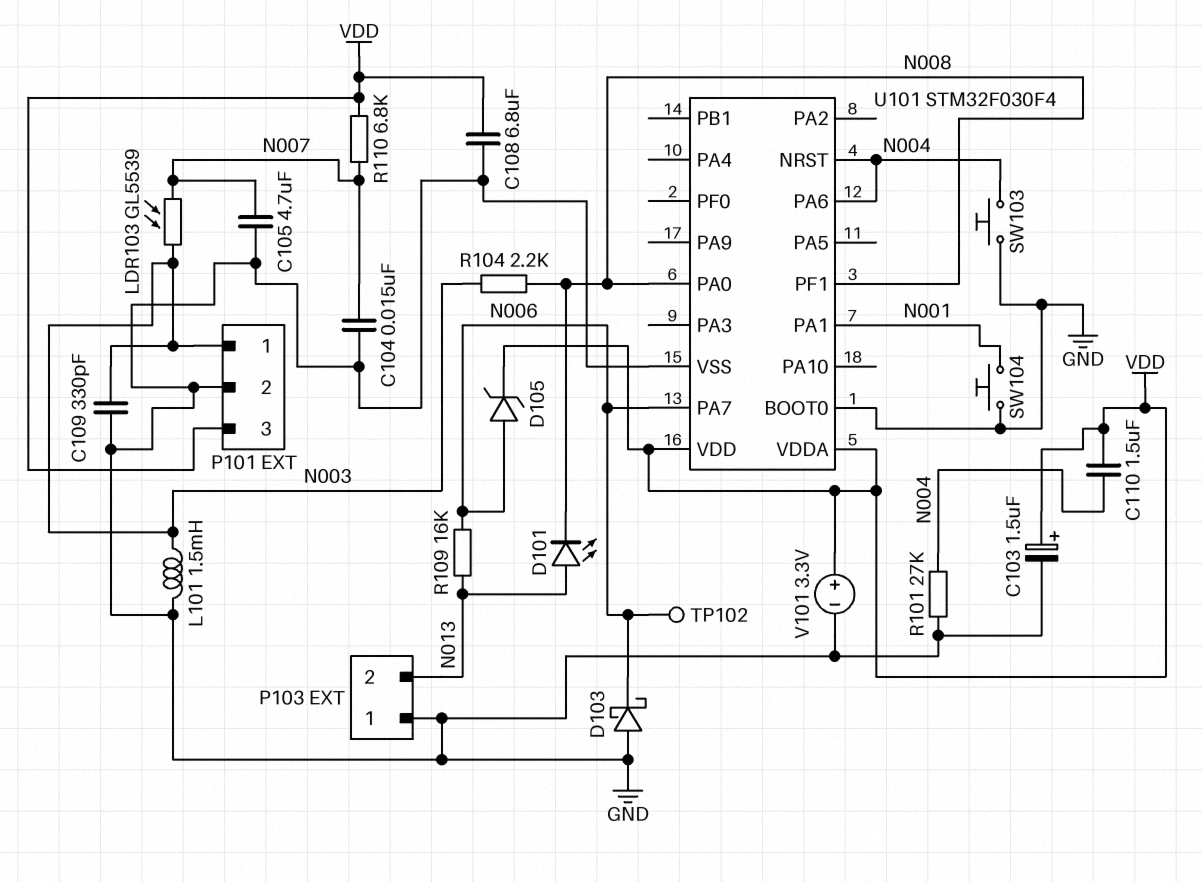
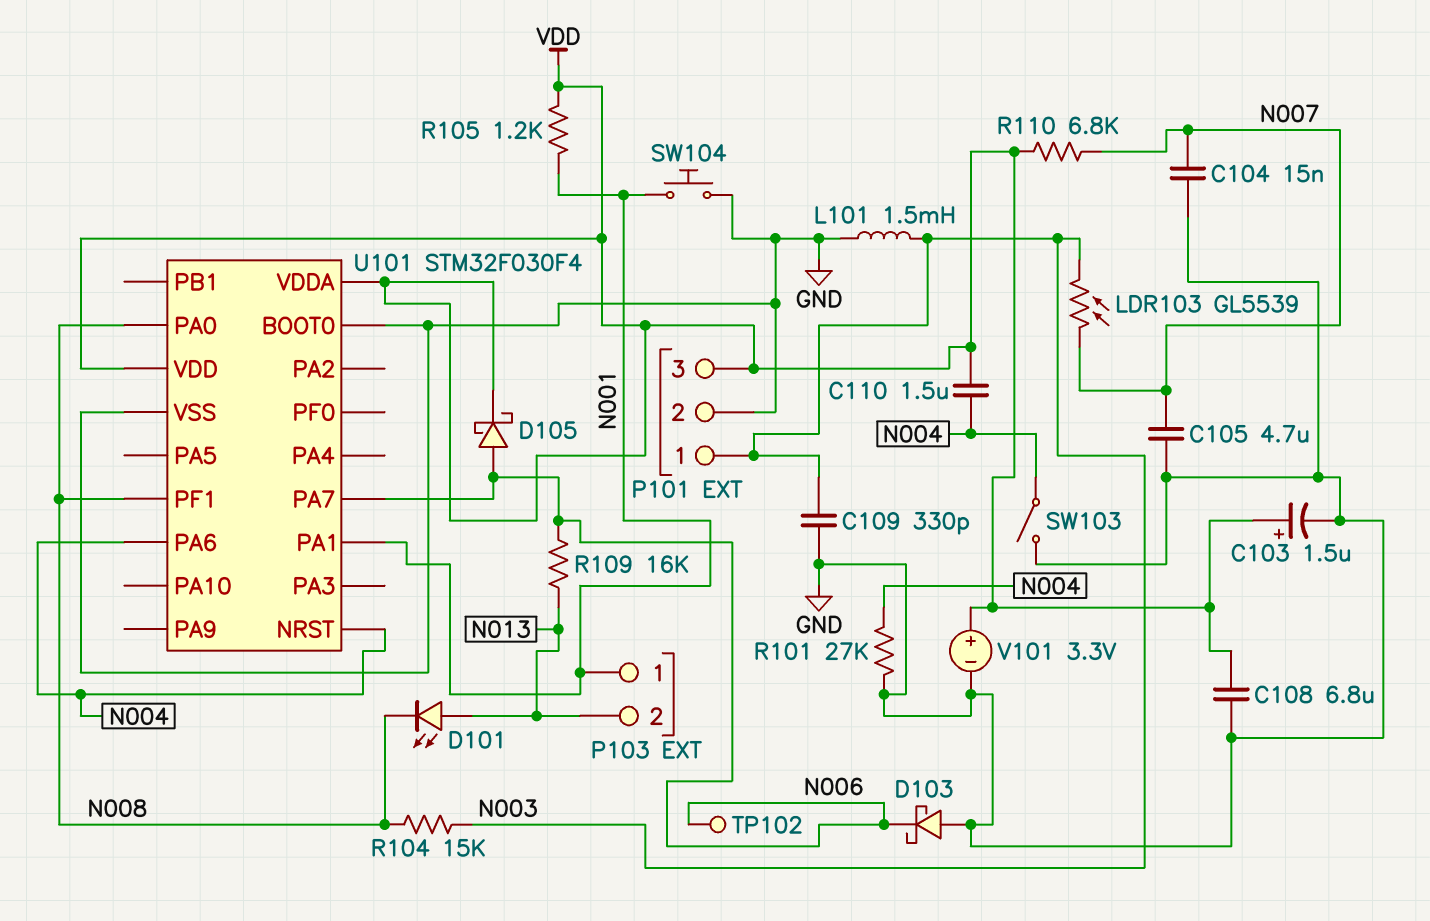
D105: zener (A N006, K VDD) -> schottky (A N006, K VDD)
P103 pin 1: GND -> N001
R104: 2.2k (N003, N008) -> 15k (N003, N008)
R105: none -> 1.2k (N001, VDD)
SW103: button (GND, N004) -> switch (GND, N004)

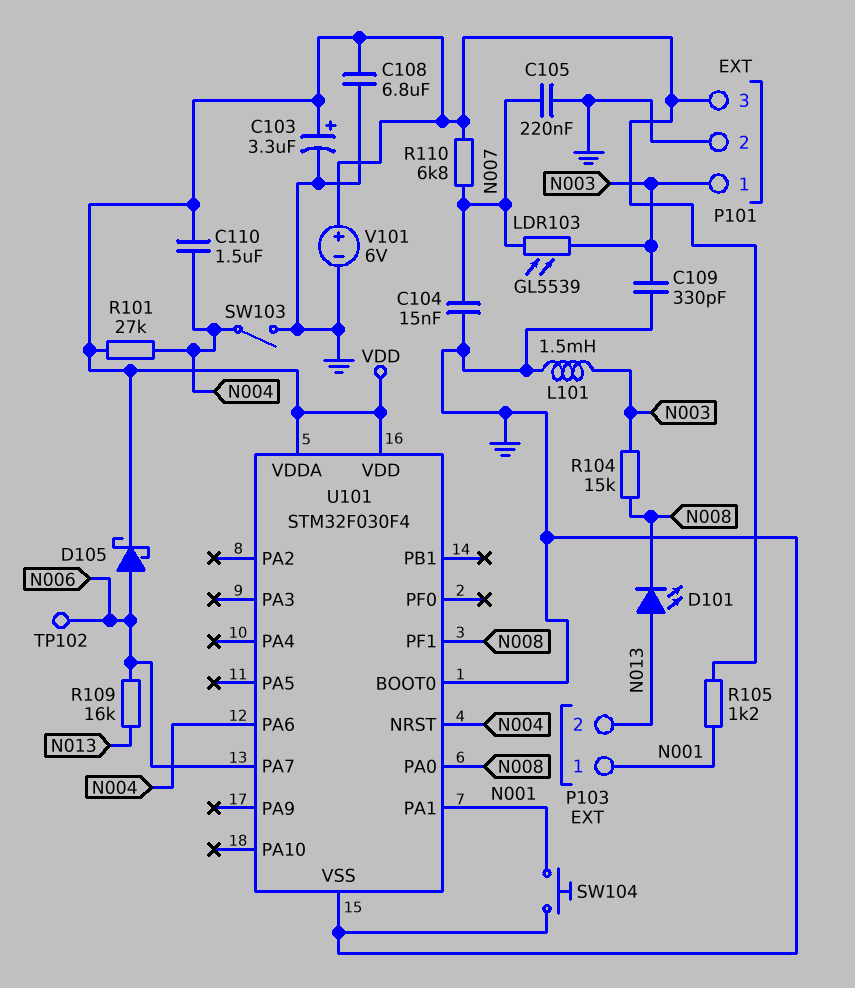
C103: 1.5uF (plus VDD, minus GND) -> 3.3uF (plus VDD, minus GND)
C105: 4.7uF (GND, N007) -> 220nF (GND, N007)
D103: schottky (A GND, K N006) -> none
R101: 27k (GND, N004) -> 27k (N004, VDD)
V101: 3.3V (plus VDD, minus GND) -> 6V (plus VDD, minus GND)

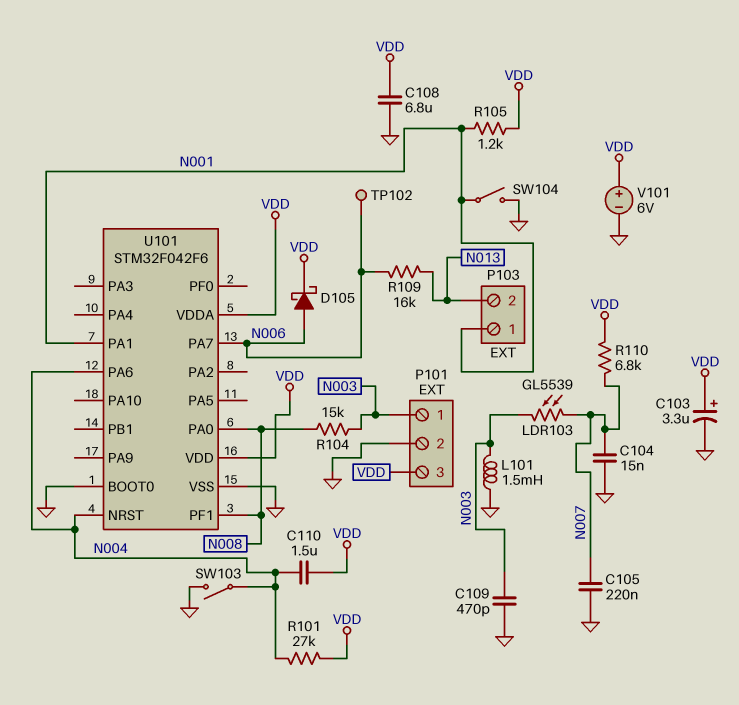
C109: 330pF (GND, N003) -> 470pF (GND, N003)
D101: LED (A N013, K N008) -> none
SW104: button (GND, N001) -> switch (GND, N001)
U101: STM32F030F4 -> STM32F042F6

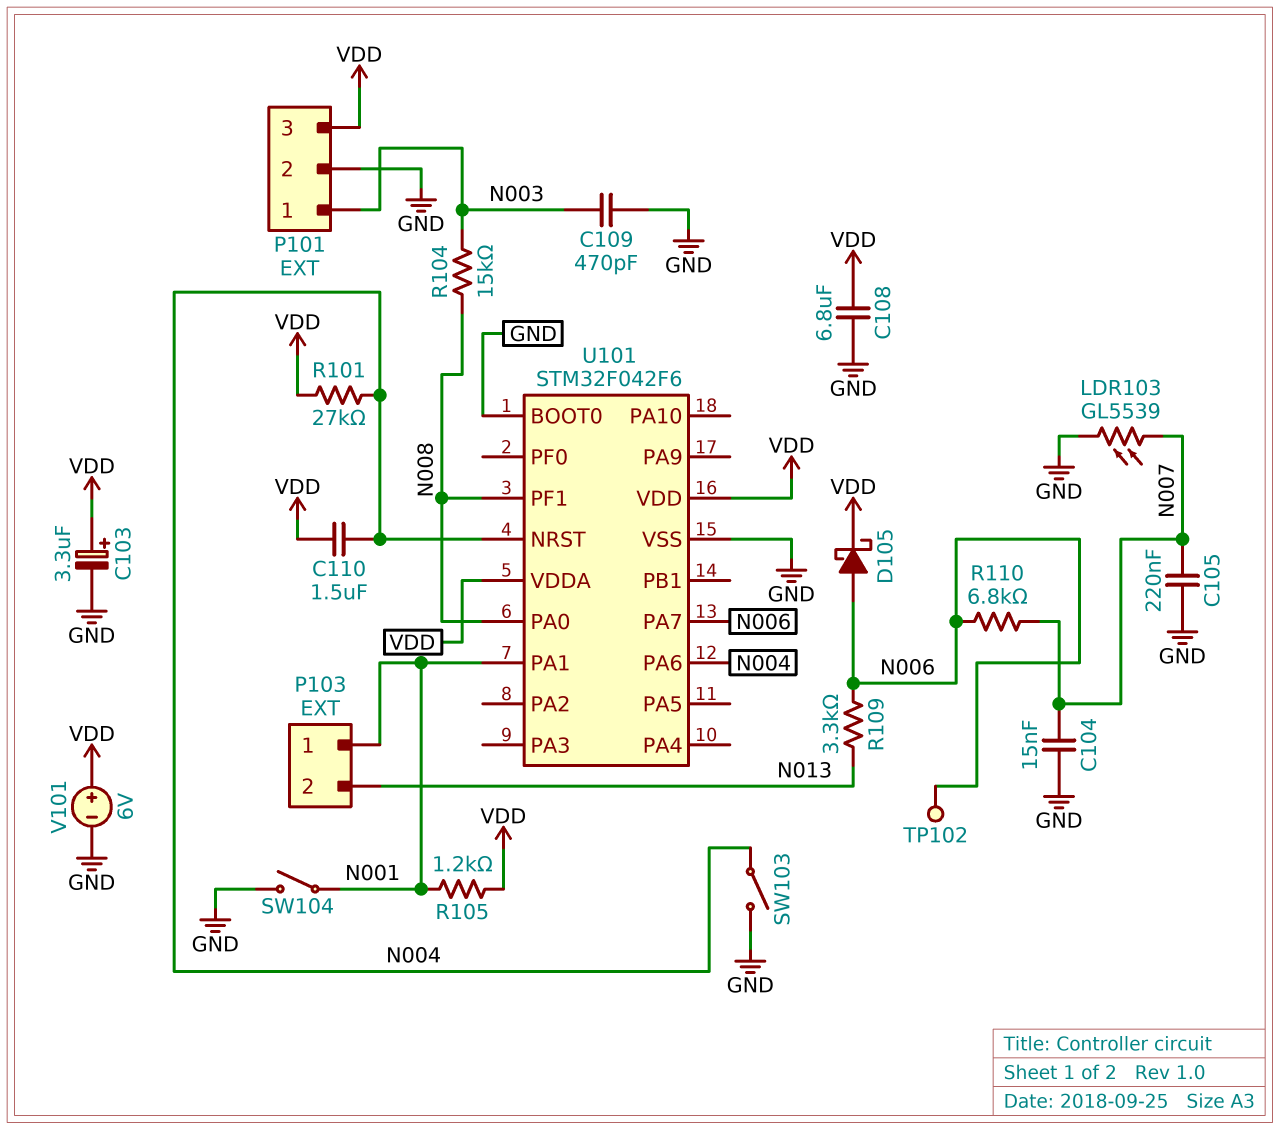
L101: 1.5mH (GND, N003) -> none
LDR103: GL5539 (N003, N007) -> GL5539 (GND, N007)
R109: 16k (N006, N013) -> 3.3k (N006, N013)
R110: 6.8k (N007, VDD) -> 6.8k (N006, N007)

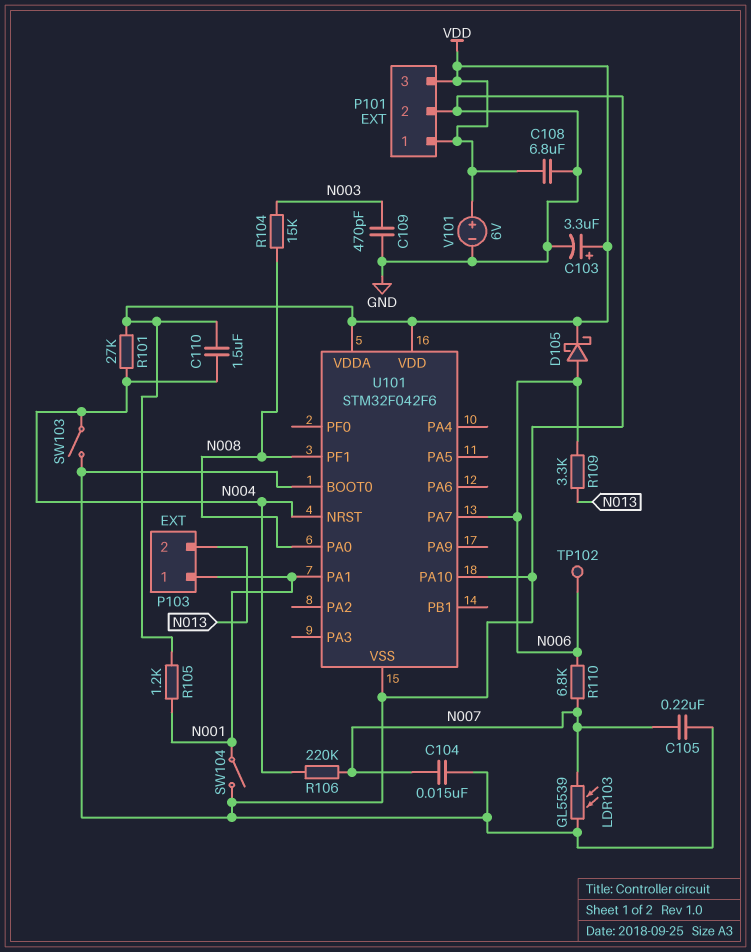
P101 pin 1: N003 -> VDD
R106: none -> 220k (N004, N007)
U101 pin PA6: N004 -> none
U101 pin PA10: none -> GND

